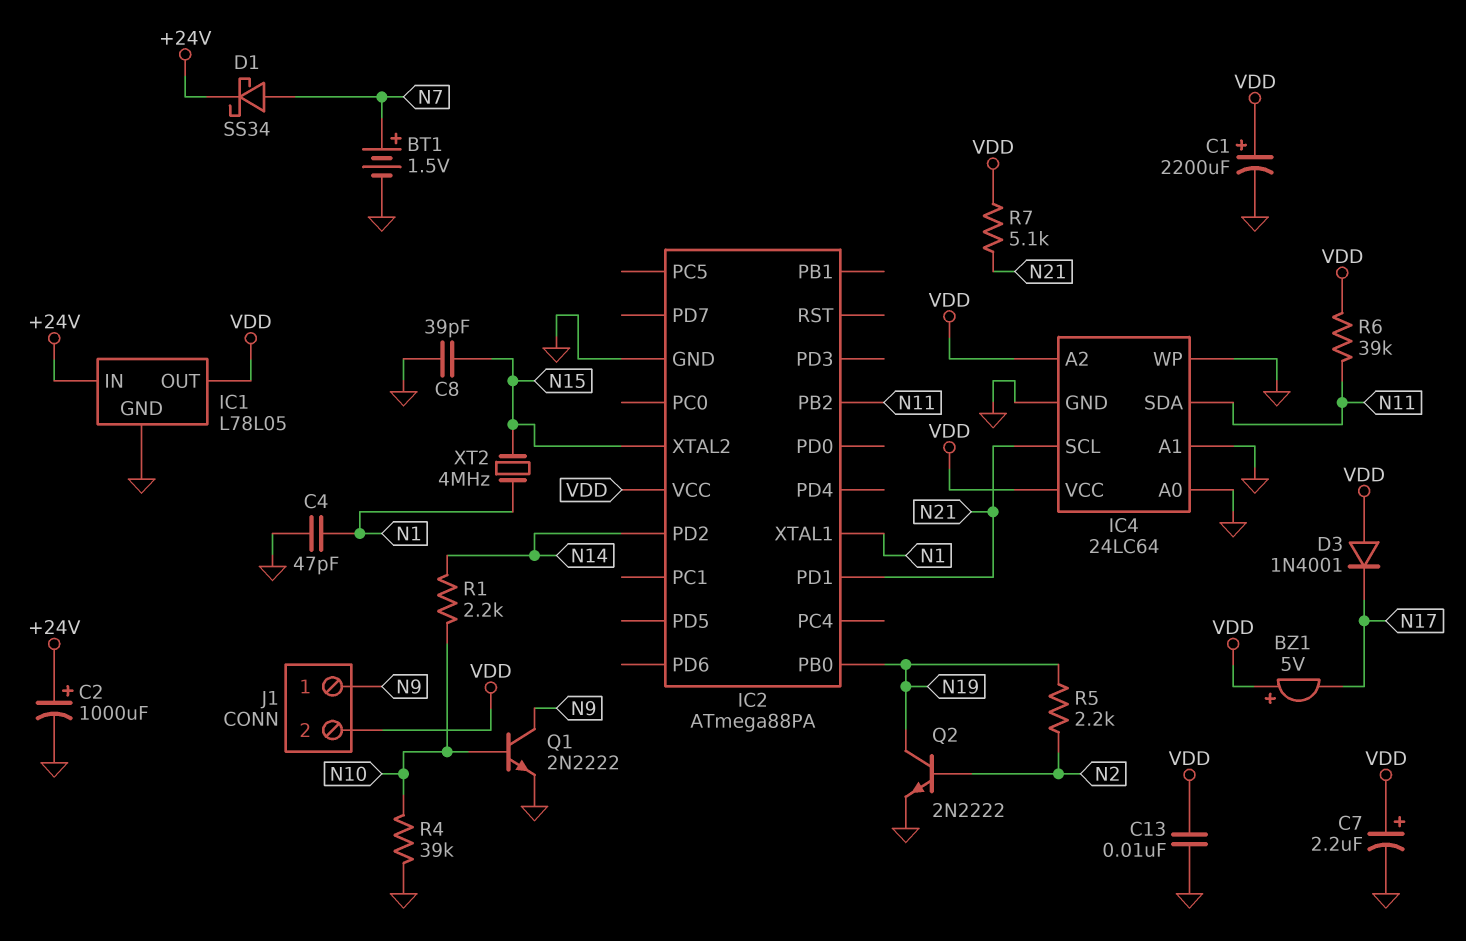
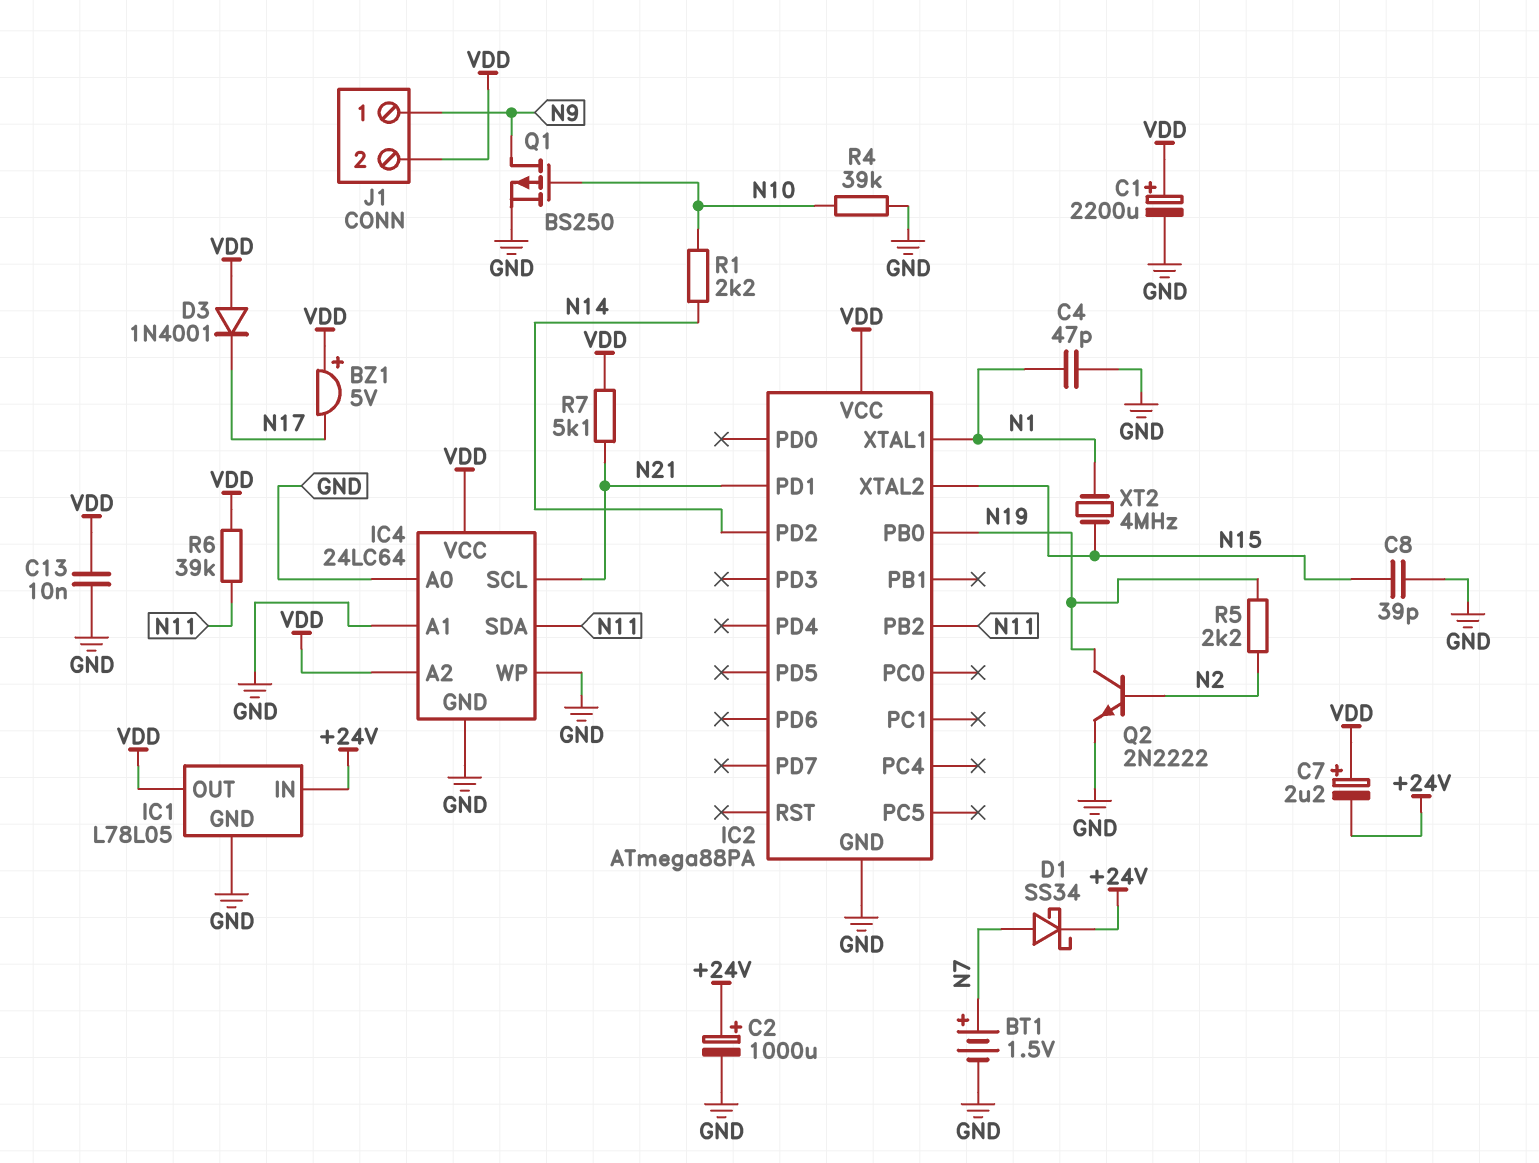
C7: 2.2uF (plus VDD, minus GND) -> 2.2uF (plus VDD, minus +24V)
Q1: NPN 2N2222 (B N10, C N9, E GND) -> PMOS BS250 (G N10, D N9, S GND)

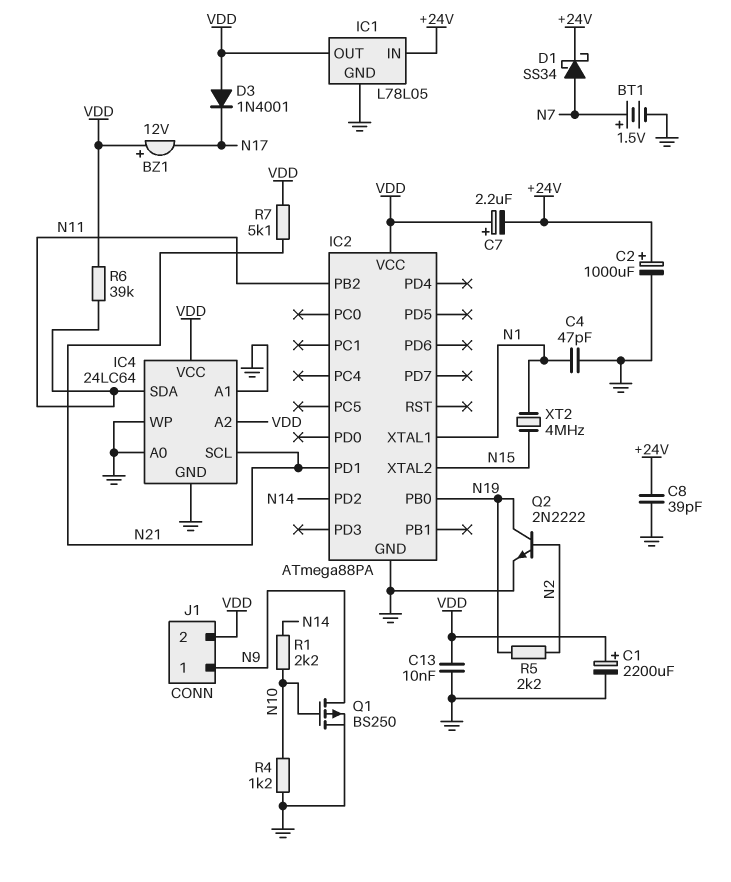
BZ1: buzzer 5V (plus VDD, minus N17) -> buzzer 12V (plus VDD, minus N17)
C8: 39pF (GND, N15) -> 39pF (+24V, GND)
R4: 39k (GND, N10) -> 1.2k (GND, N10)

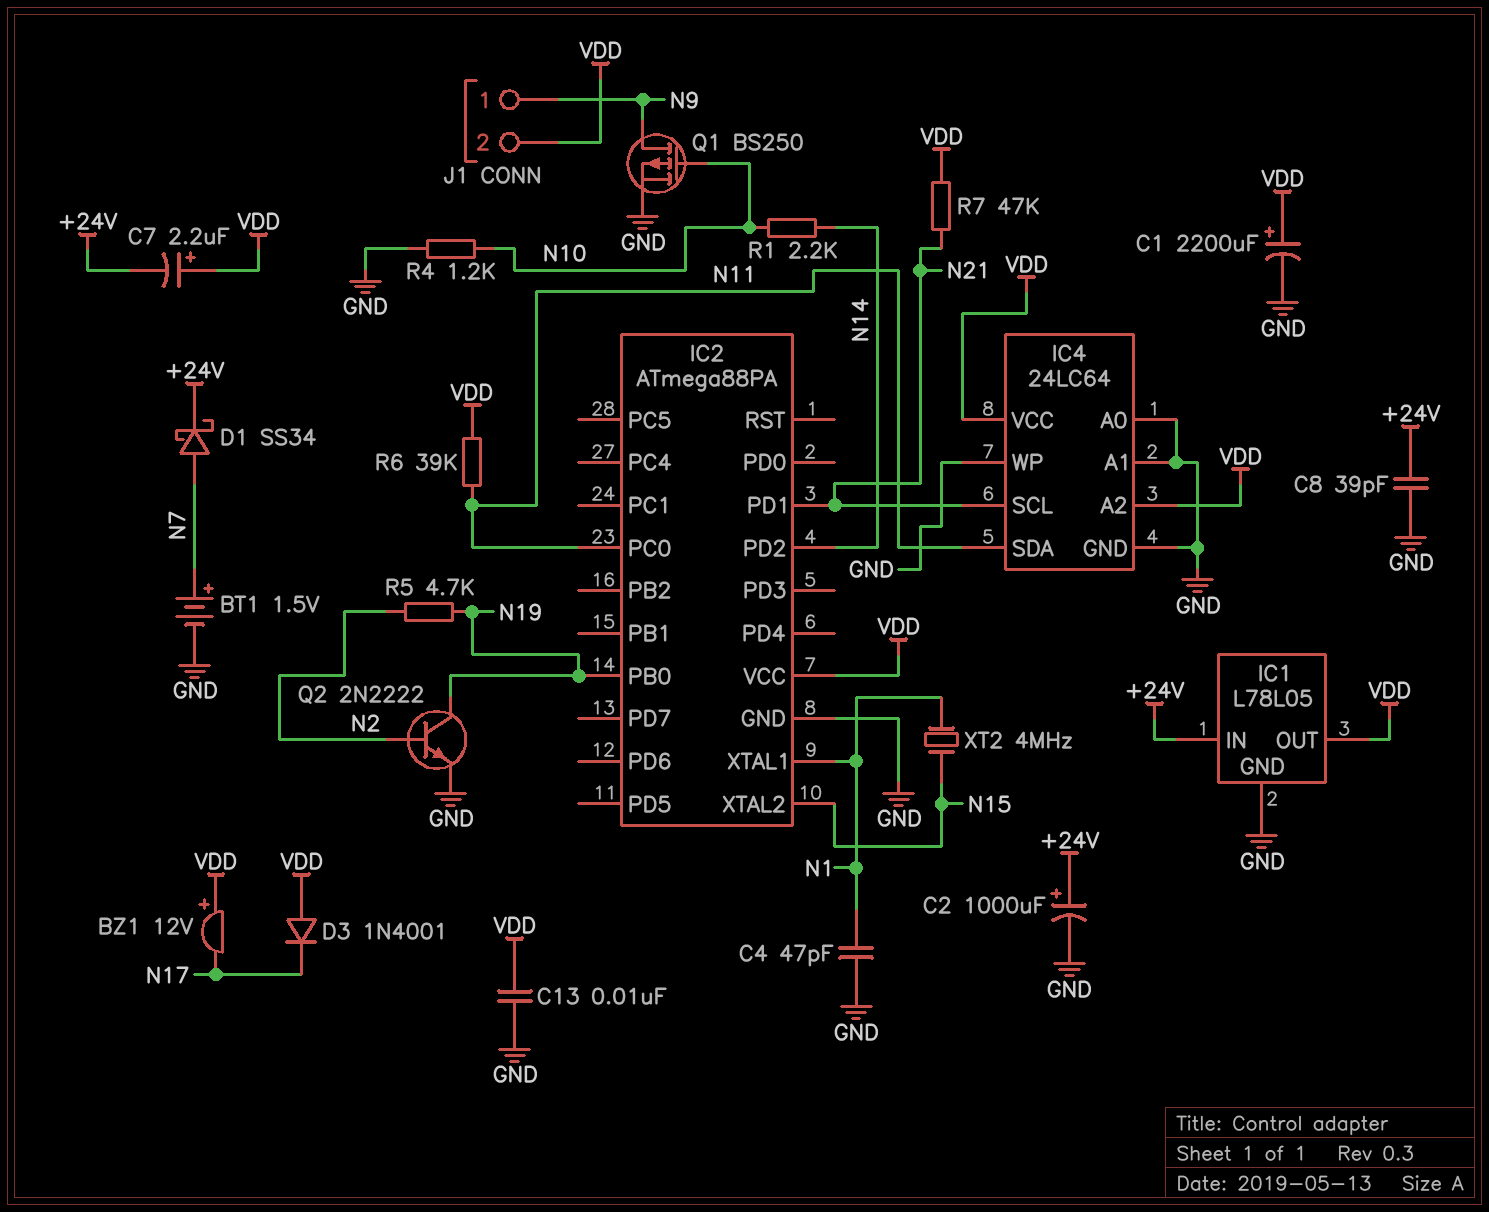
IC2 pin PB2: N11 -> none
IC2 pin PC0: none -> N11
R5: 2.2k (N2, N19) -> 4.7k (N2, N19)
R7: 5.1k (N21, VDD) -> 47k (N21, VDD)

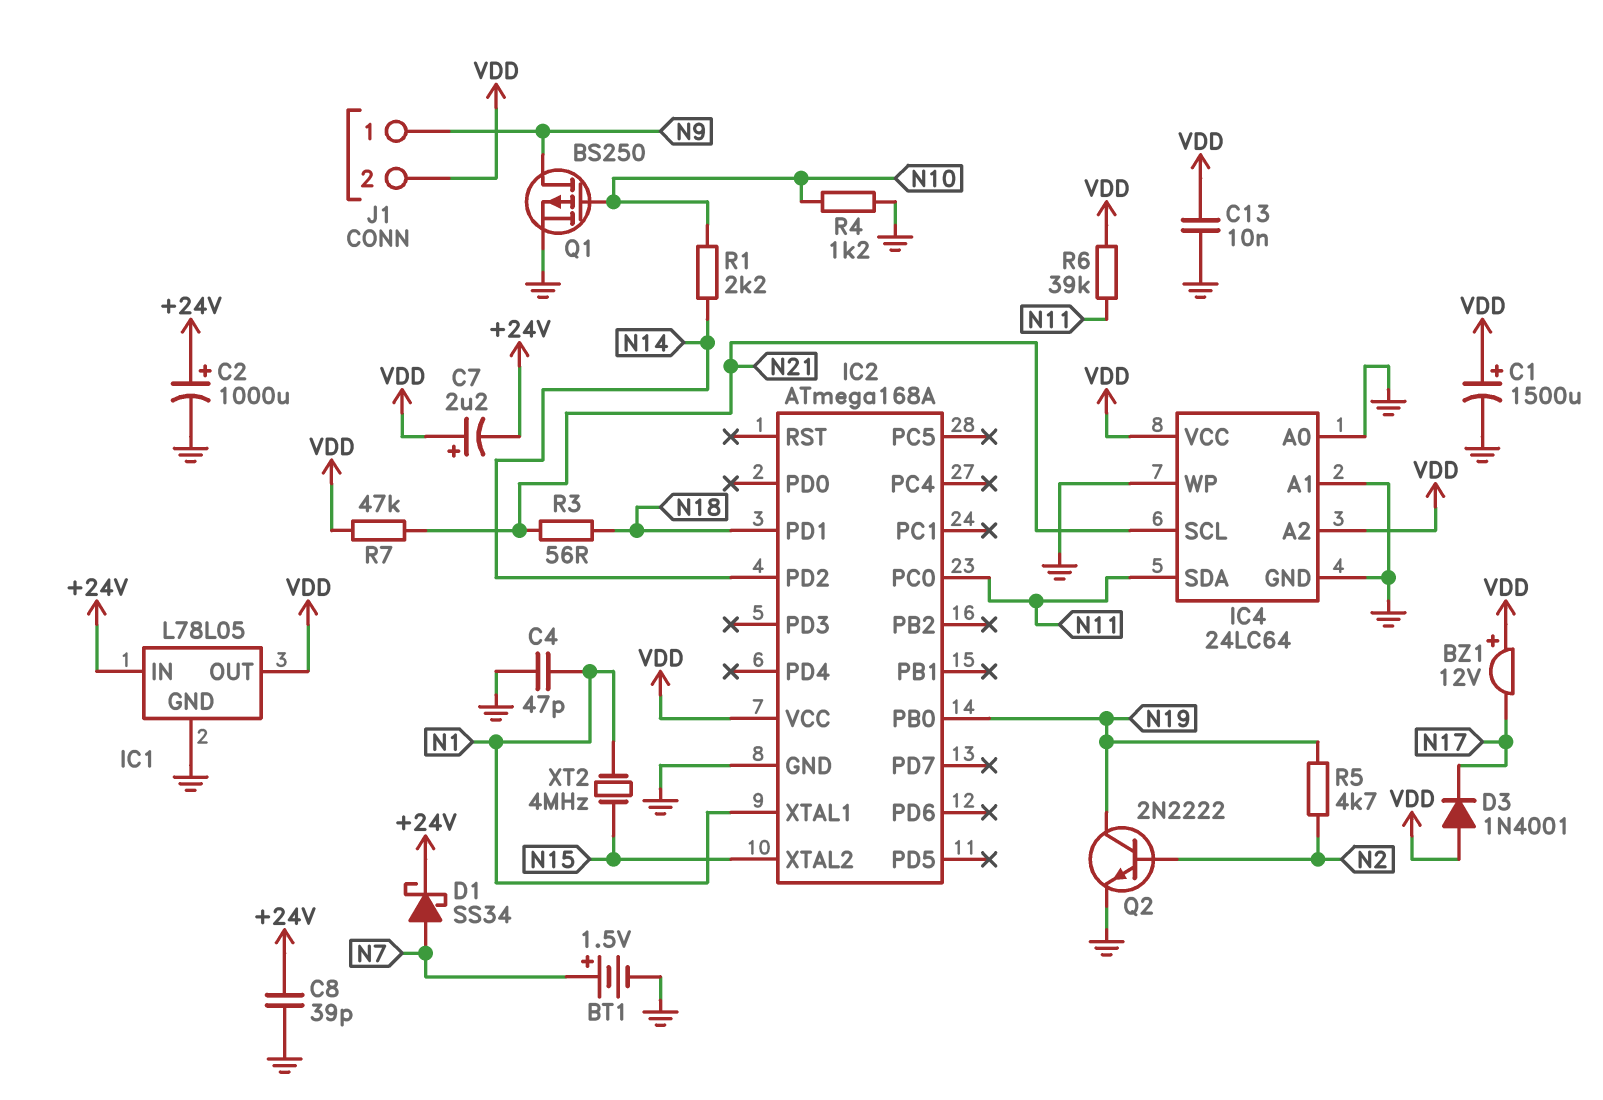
C1: 2200uF (plus VDD, minus GND) -> 1500uF (plus VDD, minus GND)
IC2: ATmega88PA -> ATmega168A
IC2 pin PD1: N21 -> N18
R3: none -> 56 (N18, N21)

